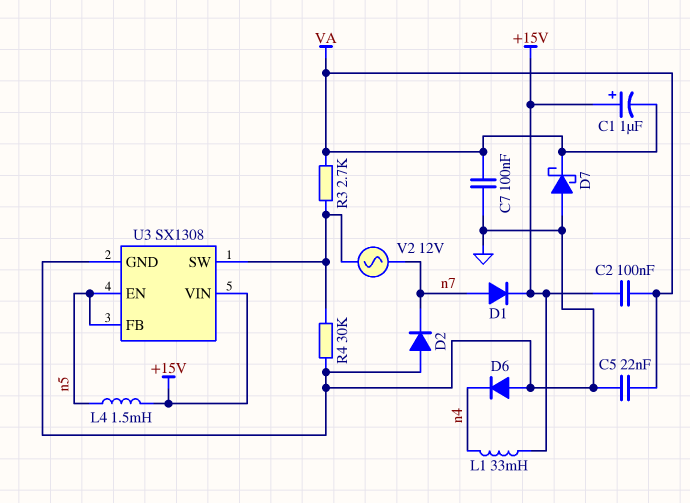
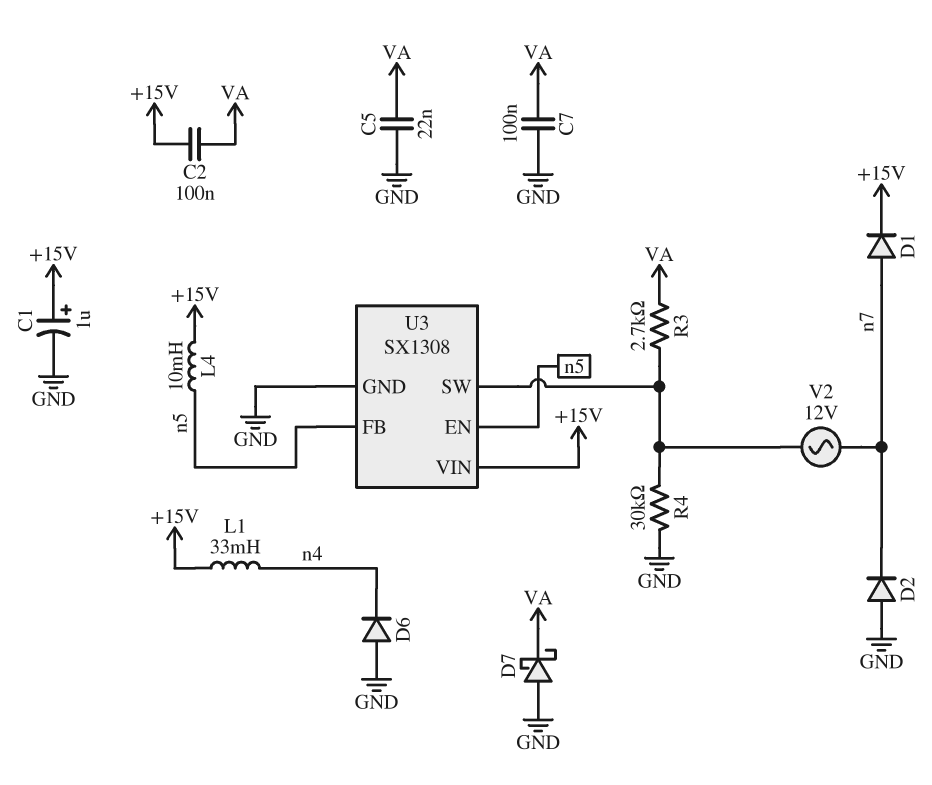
C1: 1uF (plus +15V, minus VA) -> 1uF (plus +15V, minus GND)
L4: 1.5mH (+15V, n5) -> 10mH (+15V, n5)

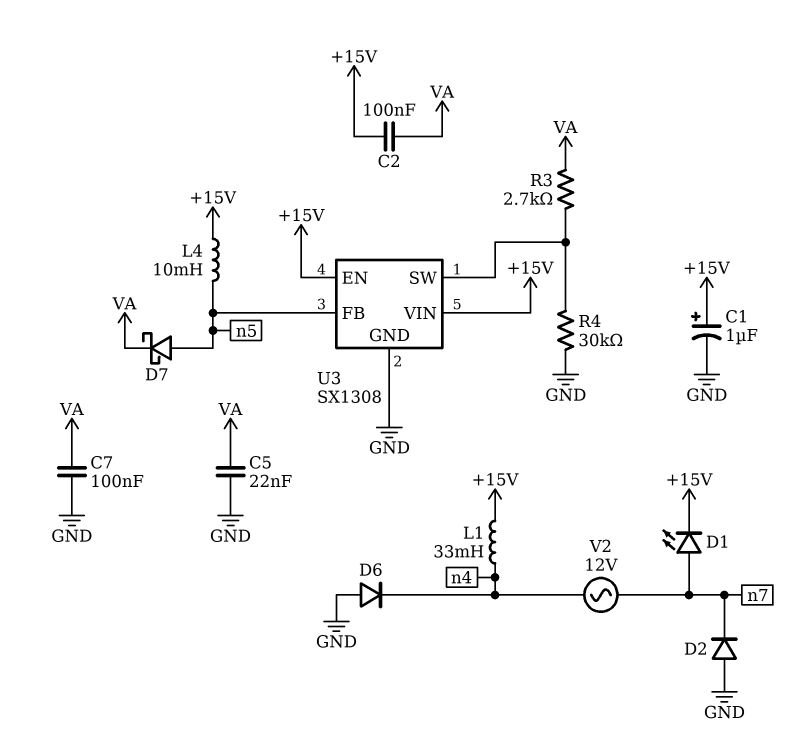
D1: diode (A n7, K +15V) -> LED (A n7, K +15V)
D7: schottky (A GND, K VA) -> schottky (A n5, K VA)
U3 pin EN: n5 -> +15V
V2: AC 12V (U3/SW, n7) -> AC 12V (n4, n7)

